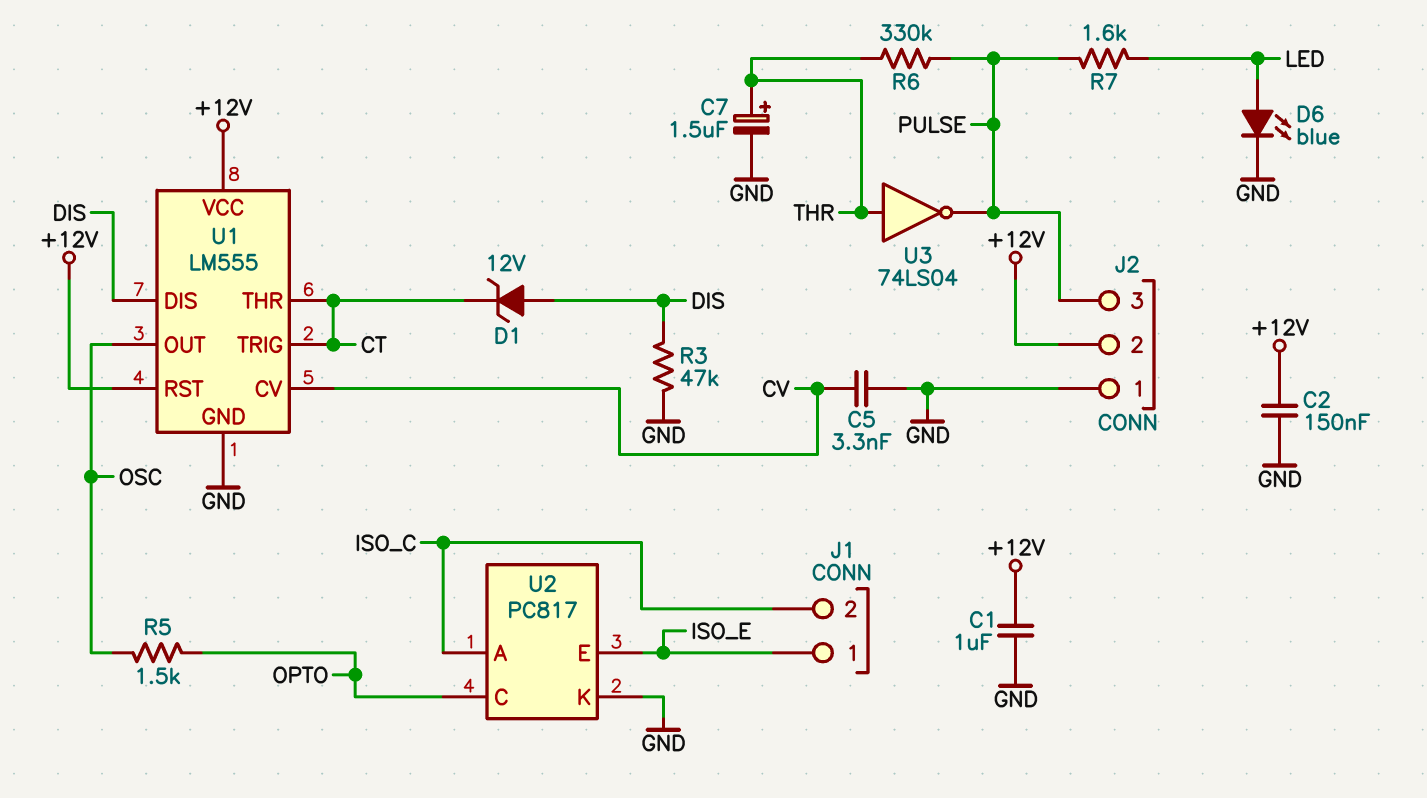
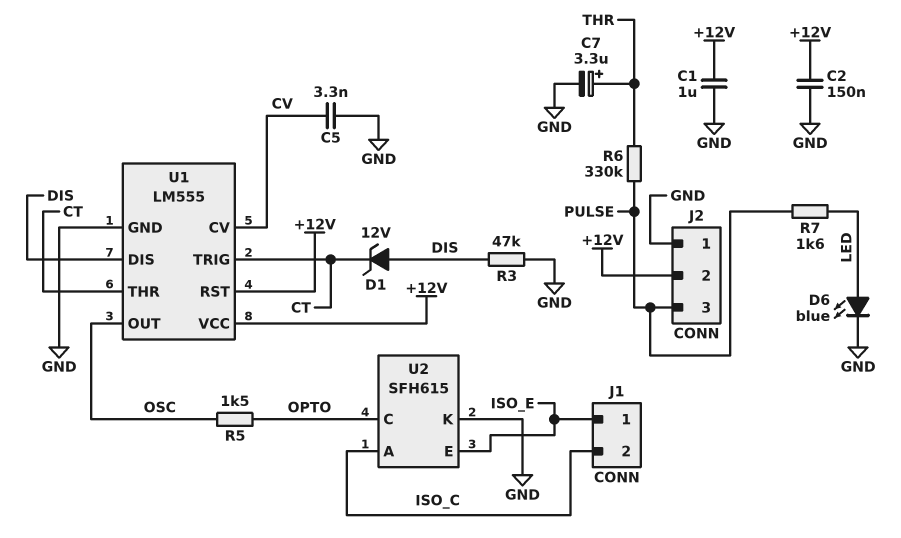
C7: 1.5uF (plus THR, minus GND) -> 3.3uF (plus THR, minus GND)
U2: PC817 -> SFH615
U3: NOT 74LS04 (in THR, out PULSE) -> none

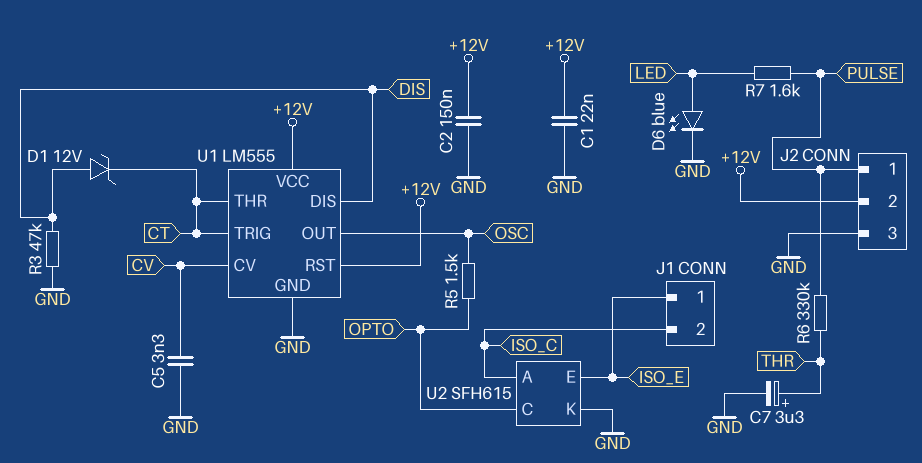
C1: 1uF (+12V, GND) -> 22nF (+12V, GND)
J2 pin 1: GND -> PULSE
J2 pin 3: PULSE -> GND

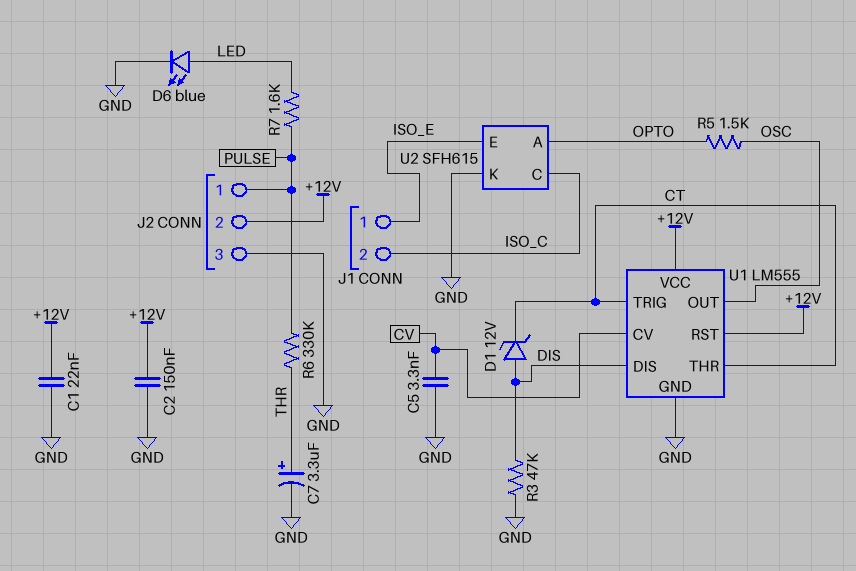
U2 pin A: ISO_C -> OPTO
U2 pin C: OPTO -> ISO_C

